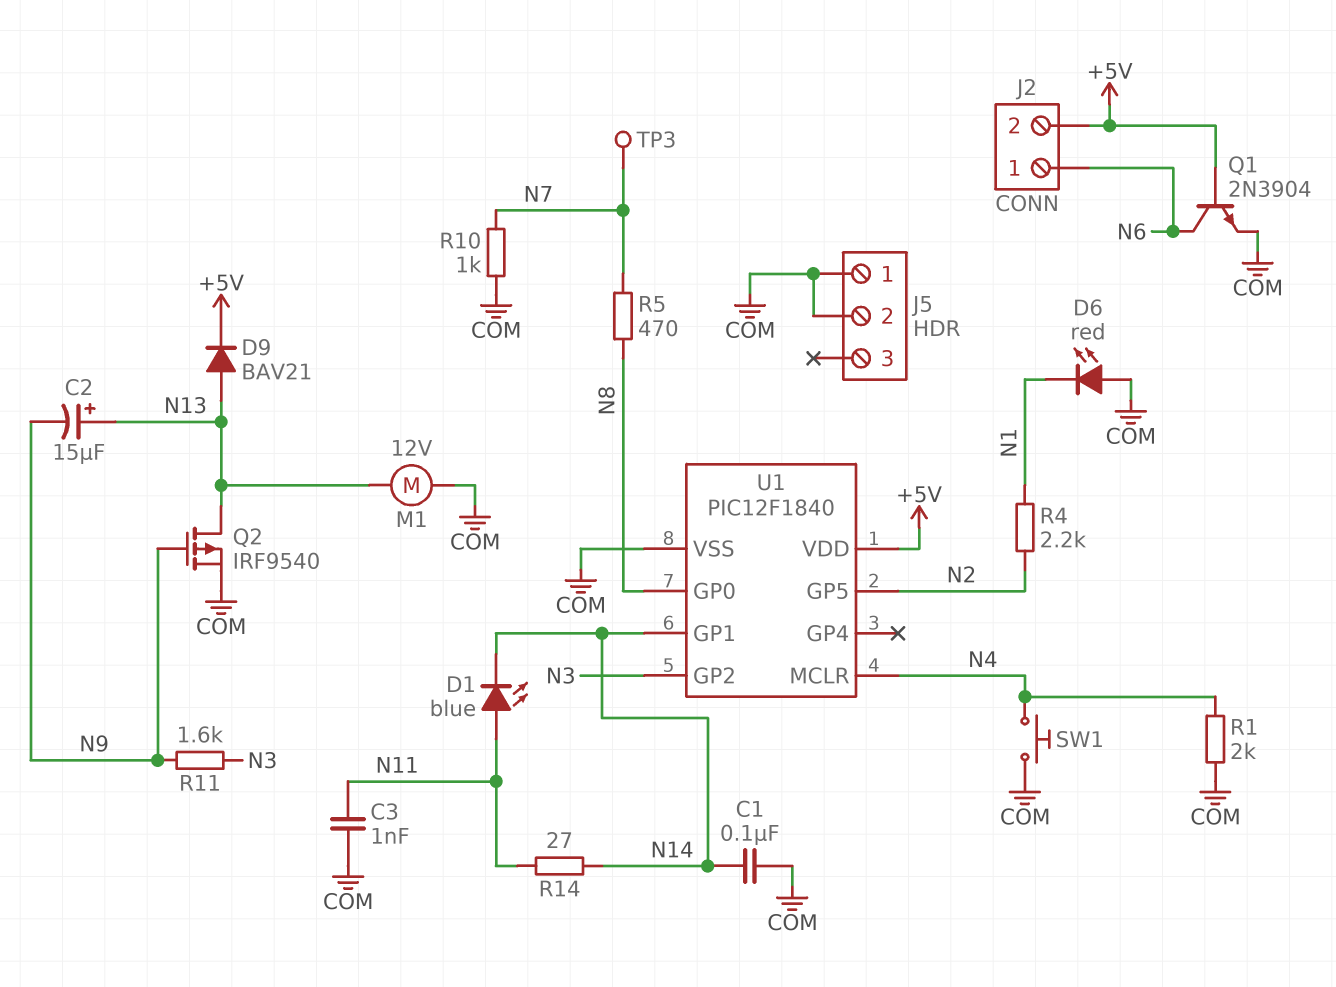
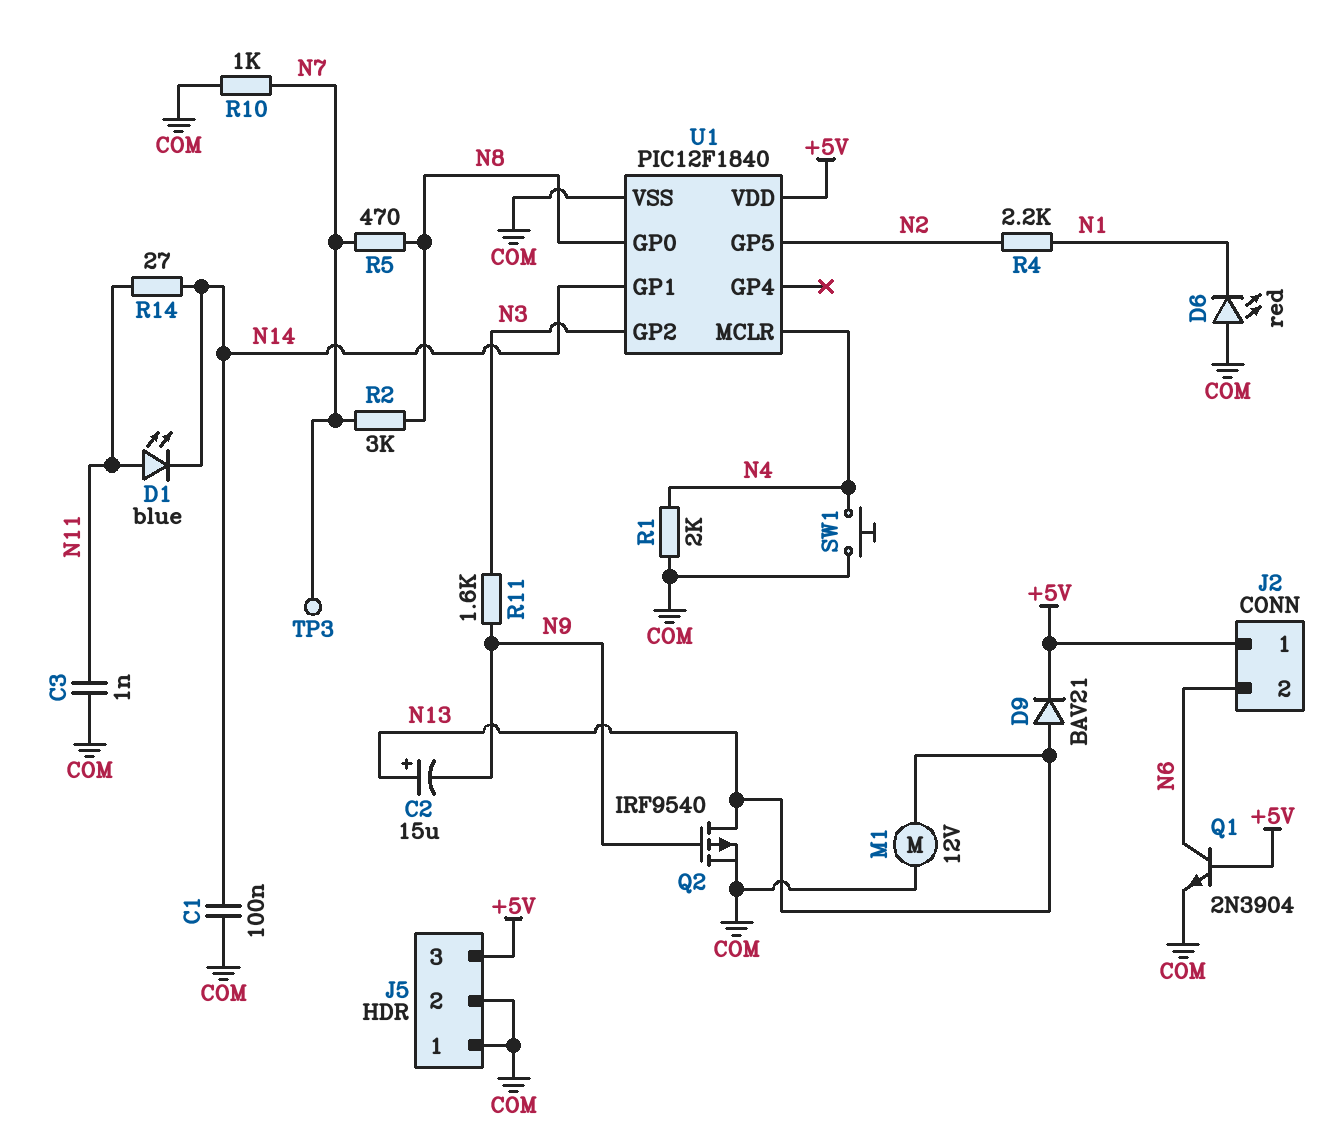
J2 pin 1: N6 -> +5V
J2 pin 2: +5V -> N6
J5 pin 3: none -> +5V
R2: none -> 3k (N7, N8)

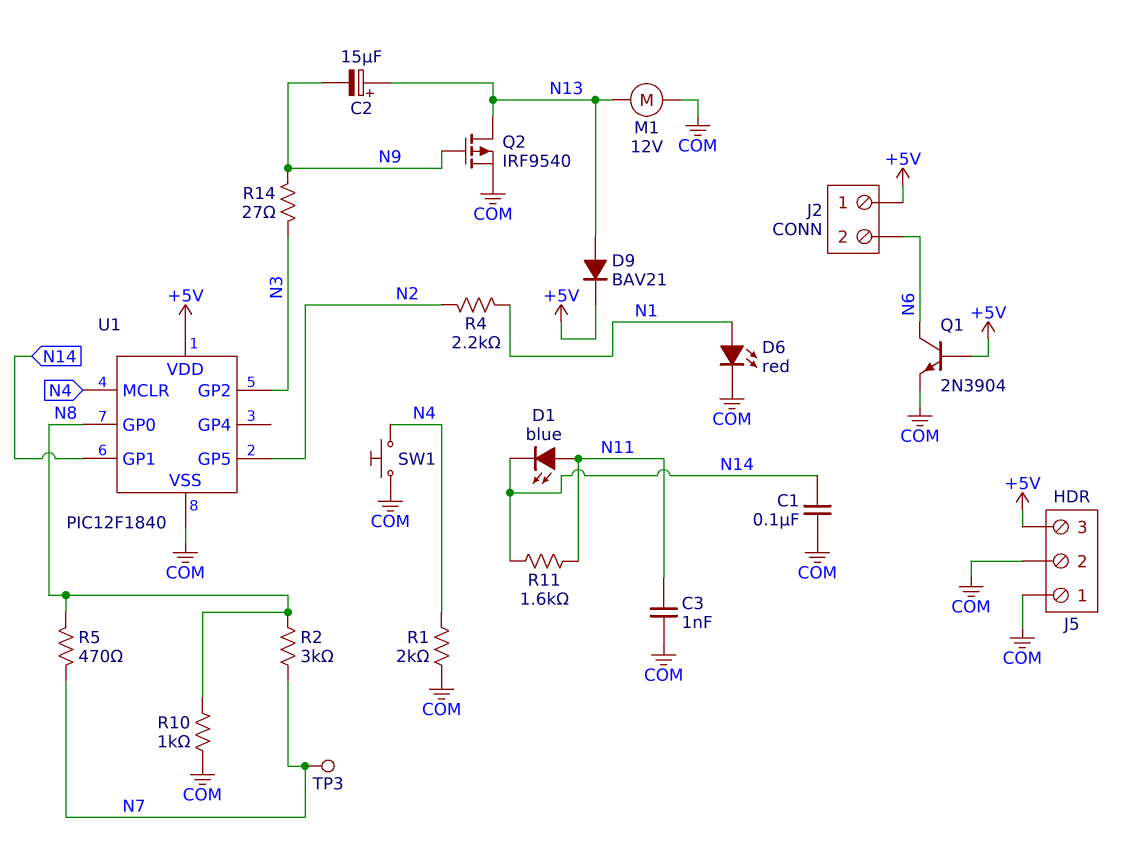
D6: LED red (A COM, K N1) -> LED red (A N1, K COM)
R10: 1k (COM, N7) -> 1k (COM, N8)
R11: 1.6k (N3, N9) -> 1.6k (N11, N14)
R14: 27 (N11, N14) -> 27 (N3, N9)

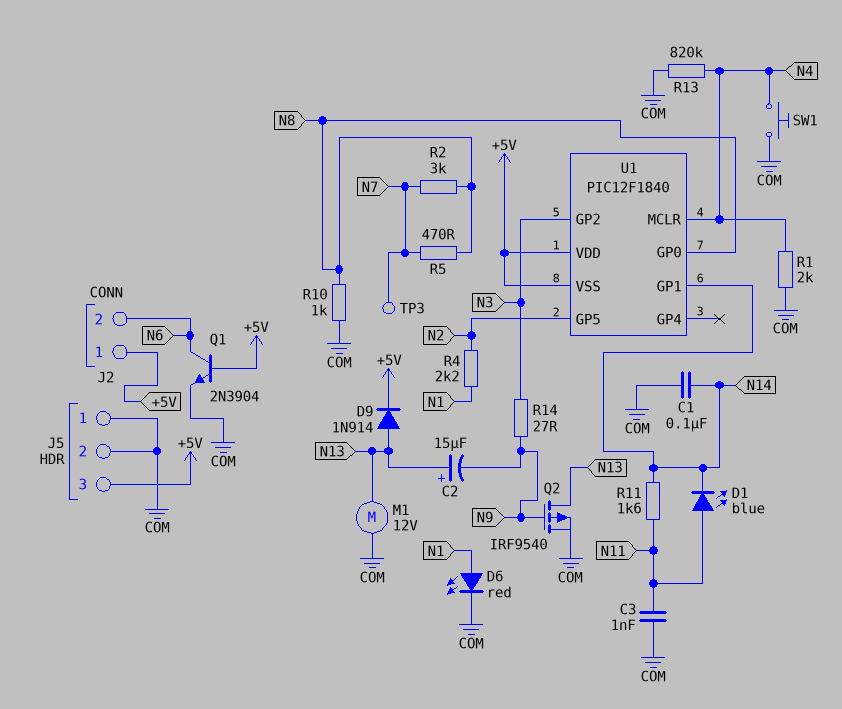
D9: diode BAV21 (A N13, K +5V) -> diode 1N914 (A N13, K +5V)
R13: none -> 820k (COM, N4)
U1 pin VSS: COM -> +5V

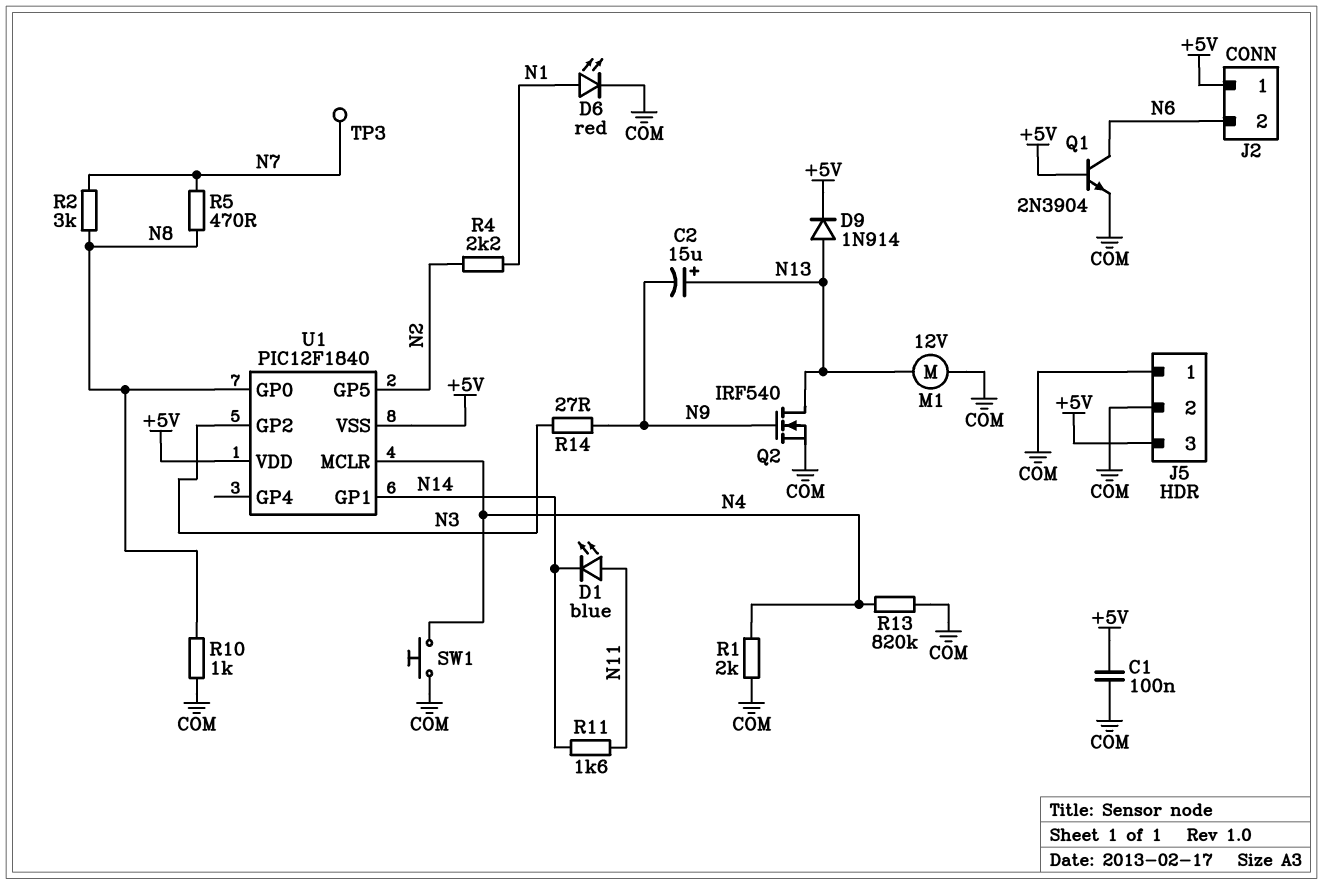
C1: 100nF (COM, N14) -> 100nF (+5V, COM)
C3: 1nF (COM, N11) -> none
Q2: PMOS IRF9540 (G N9, D N13, S COM) -> NMOS IRF540 (G N9, D N13, S COM)

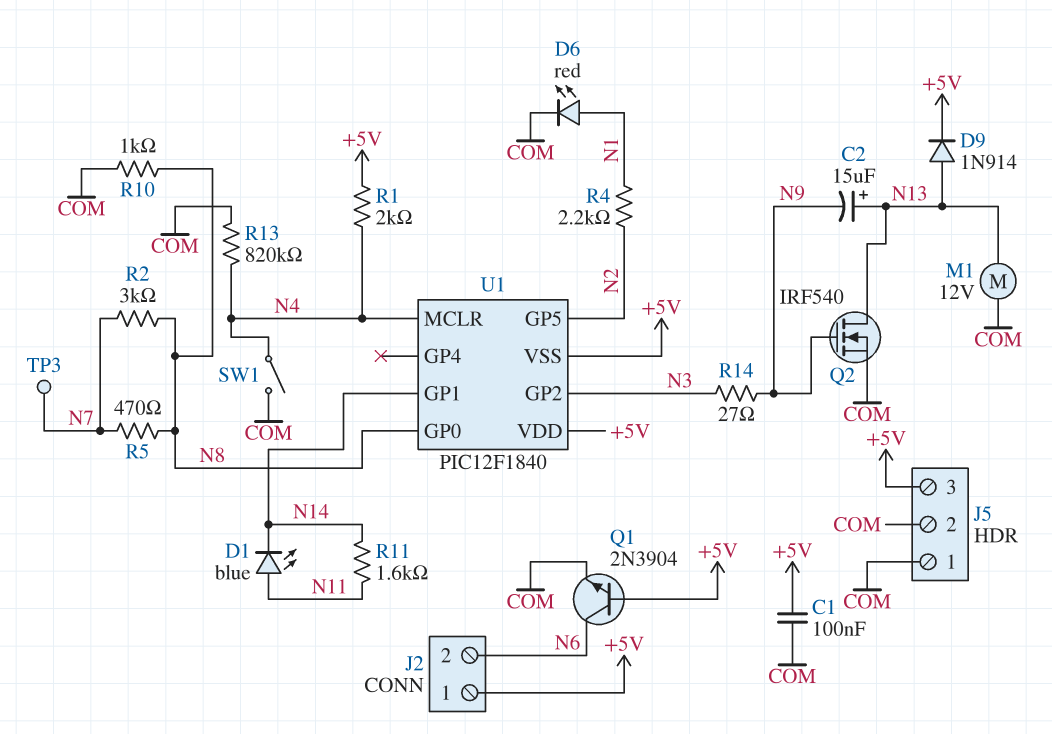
R1: 2k (COM, N4) -> 2k (+5V, N4)
SW1: button (COM, N4) -> switch (COM, N4)

